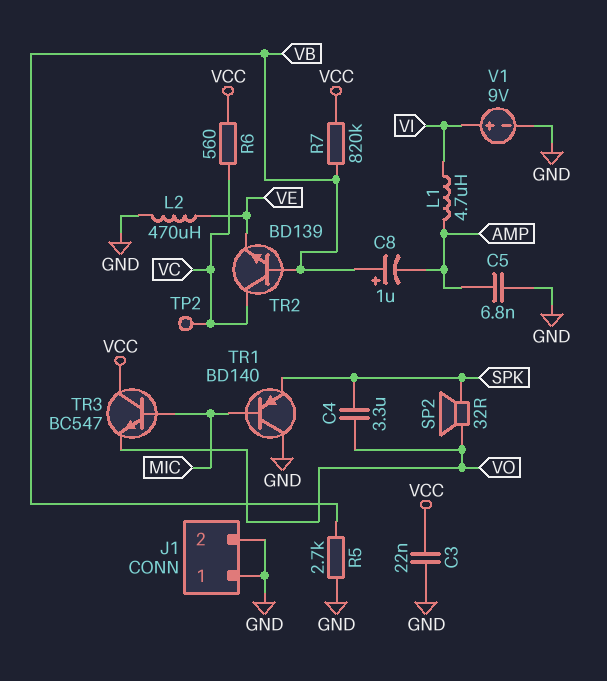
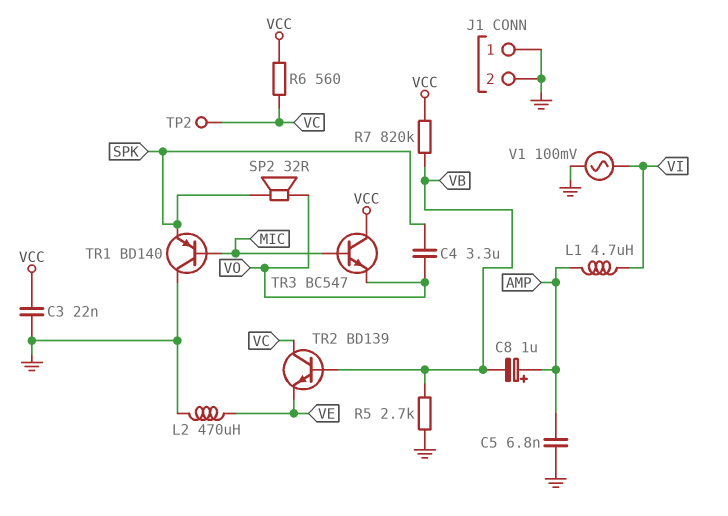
C8: 1uF (plus VB, minus AMP) -> 1uF (plus AMP, minus VB)
V1: 9V (plus VI, minus GND) -> AC 100mV (GND, VI)

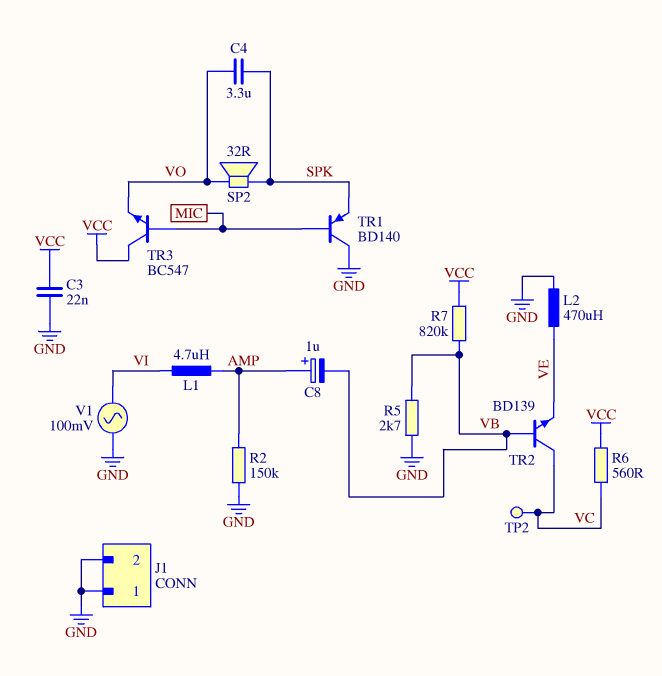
C5: 6.8nF (AMP, GND) -> none
R2: none -> 150k (AMP, GND)

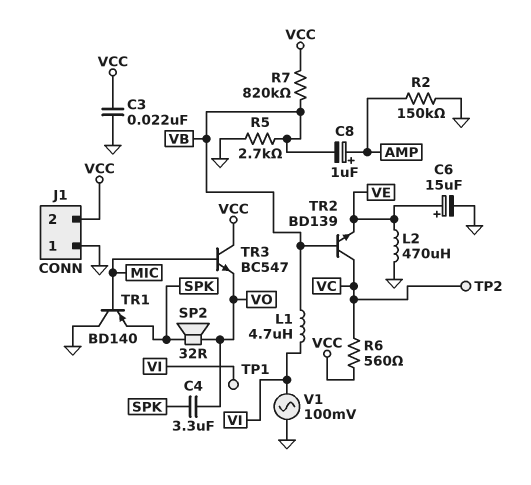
C6: none -> 15uF (plus VE, minus GND)
J1 pin 2: GND -> VCC
L1: 4.7uH (AMP, VI) -> 4.7uH (VB, VI)
TP1: none -> test point (VI)

